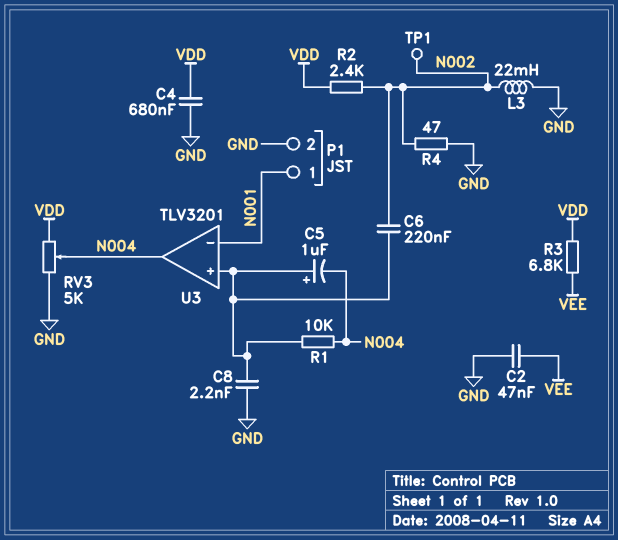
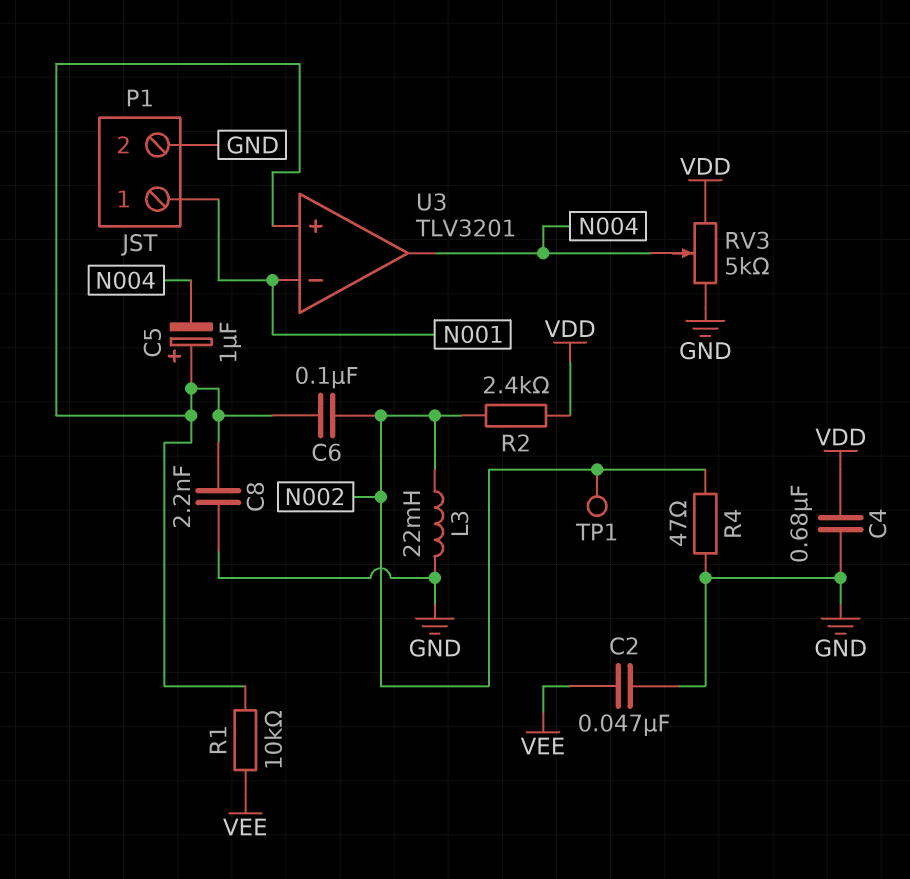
C6: 220nF (N002, U3/in+) -> 100nF (N002, U3/in+)
R1: 10k (N004, U3/in+) -> 10k (U3/in+, VEE)
R3: 6.8k (VDD, VEE) -> none

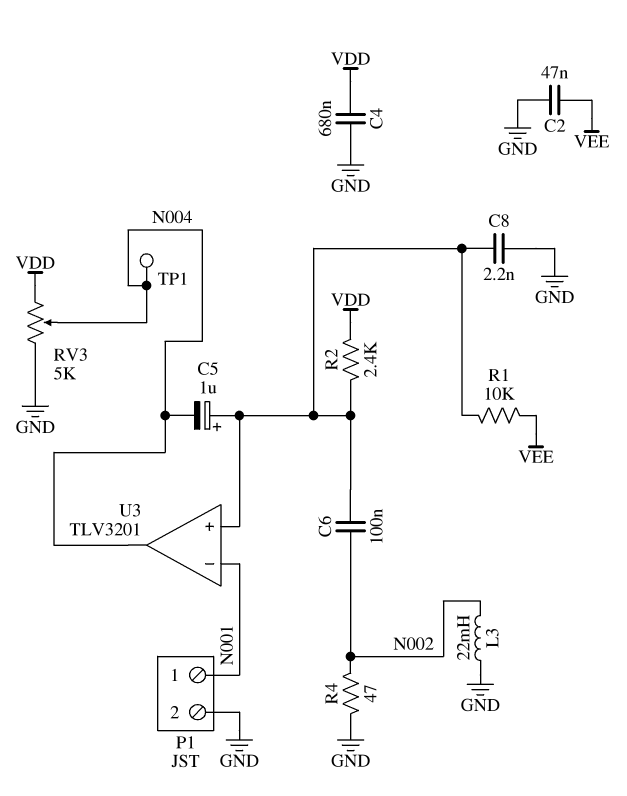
R2: 2.4k (N002, VDD) -> 2.4k (U3/in+, VDD)
TP1: test point (N002) -> test point (N004)

